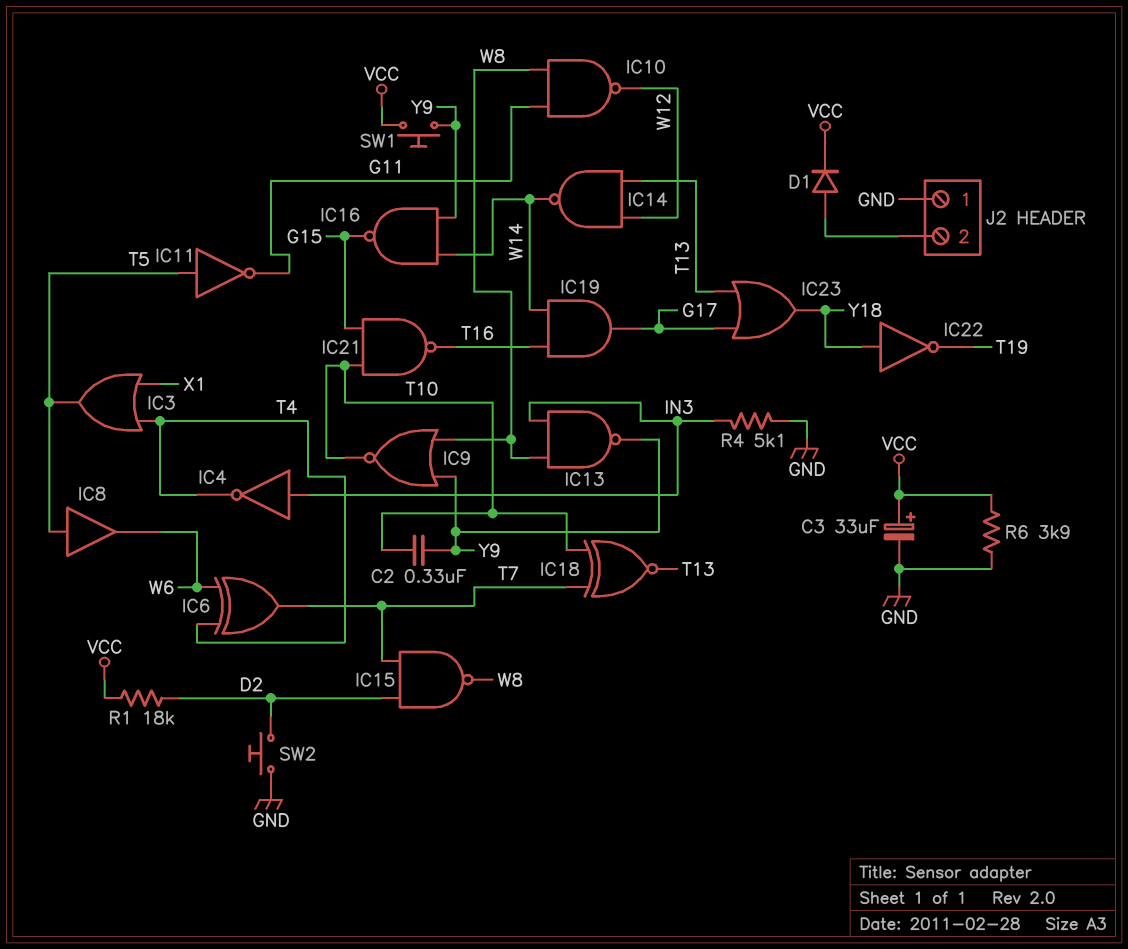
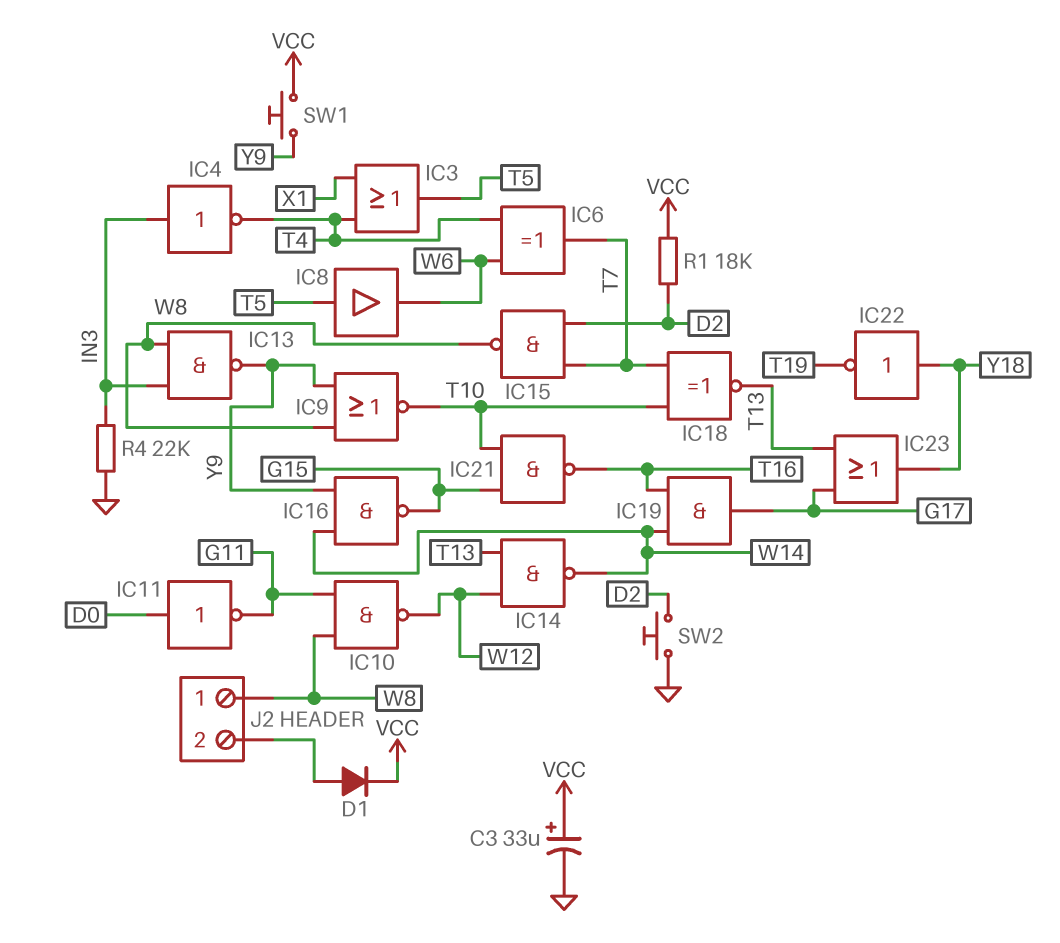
C2: 330nF (T10, Y9) -> none
IC11: NOT (in T5, out G11) -> NOT (in D0, out G11)
J2 pin 1: GND -> W8
R4: 5.1k (GND, IN3) -> 22k (GND, IN3)
R6: 3.9k (GND, VCC) -> none

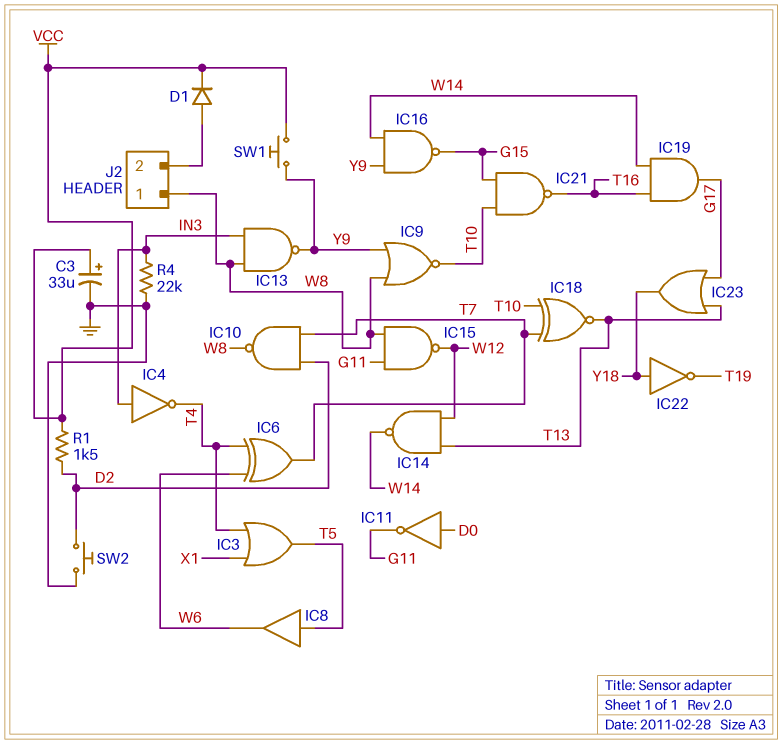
IC10: NAND (in G11, in W8, out W12) -> NAND (in D2, in T7, out W8)
IC15: NAND (in D2, in T7, out W8) -> NAND (in G11, in W8, out W12)
R1: 18k (D2, VCC) -> 1.5k (D2, VCC)

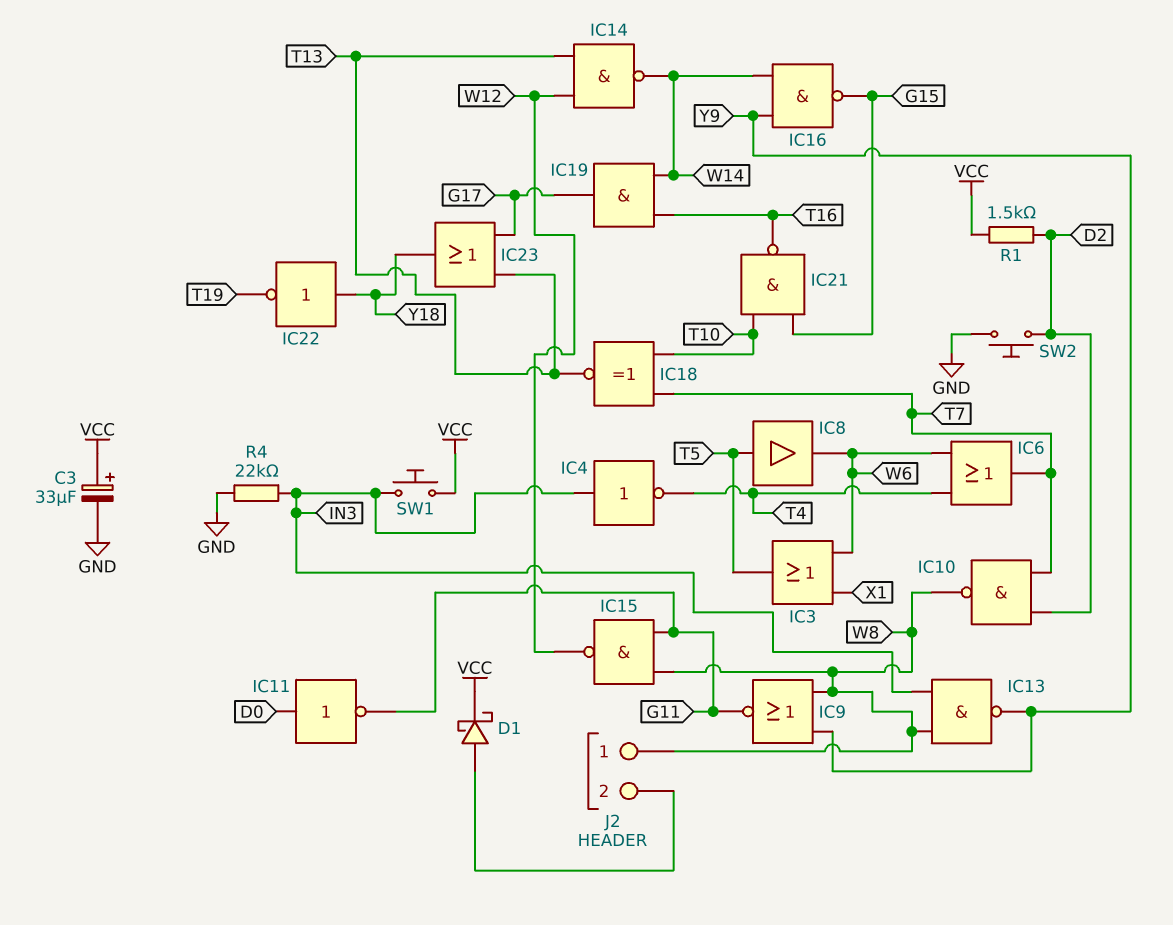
D1: diode (A J2/2, K VCC) -> schottky (A J2/2, K VCC)
IC3: OR (in T4, in X1, out T5) -> OR (in W6, in X1, out T5)
IC6: XOR (in T4, in W6, out T7) -> OR (in T4, in W6, out T7)
IC9: NOR (in W8, in Y9, out T10) -> NOR (in W8, in Y9, out G11)
SW1: button (VCC, Y9) -> button (IN3, VCC)

